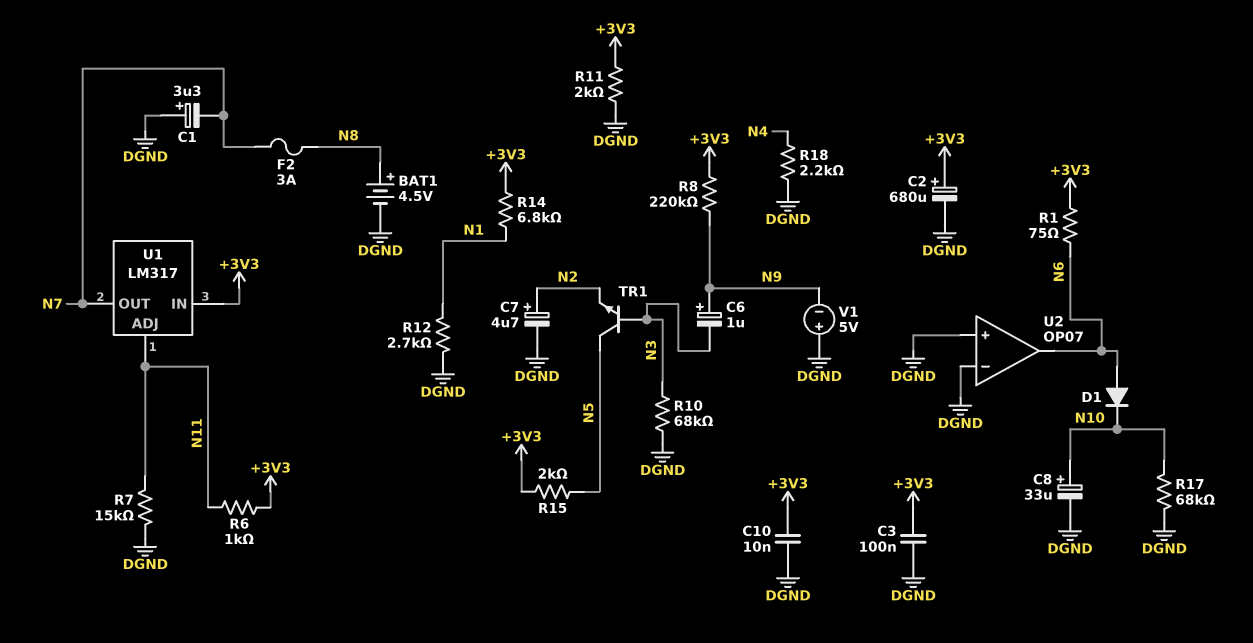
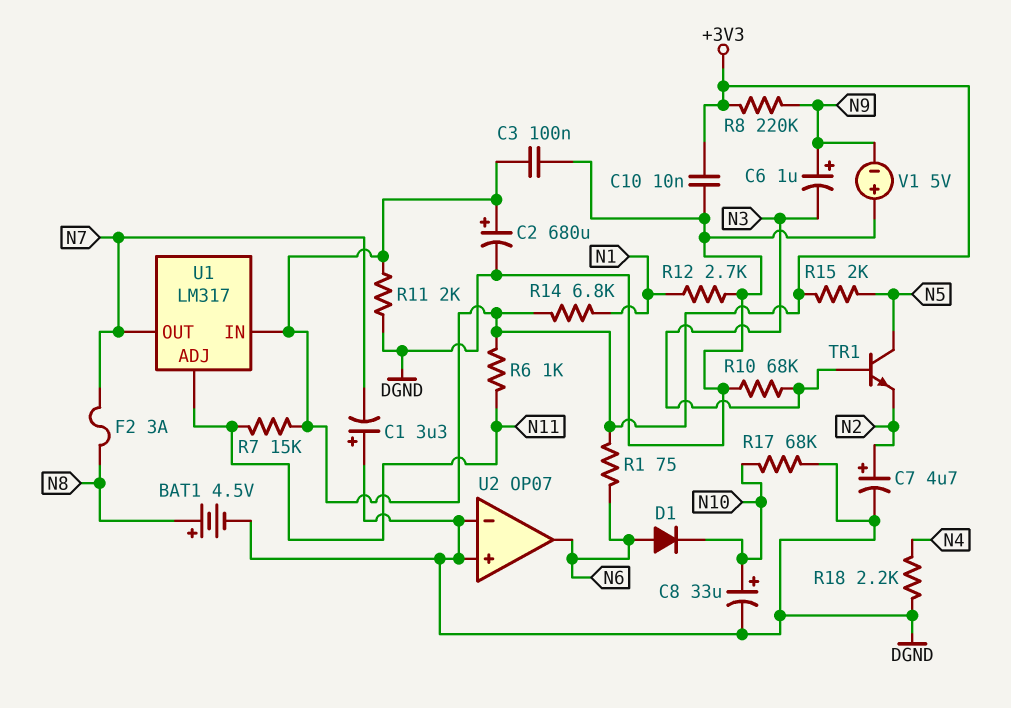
R7: 15k (DGND, N11) -> 15k (+3V3, N11)

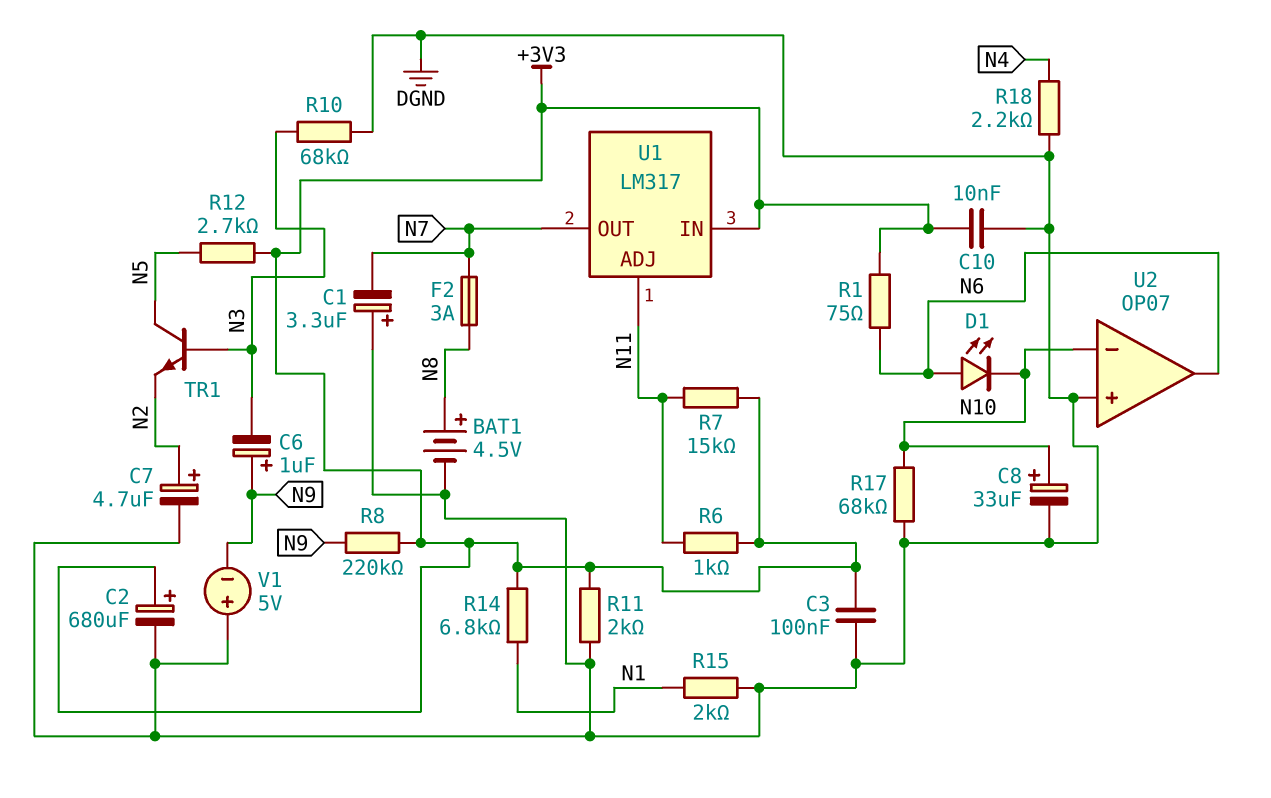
D1: diode (A N6, K N10) -> LED (A N6, K N10)
R12: 2.7k (DGND, N1) -> 2.7k (+3V3, N5)
R15: 2k (+3V3, N5) -> 2k (DGND, N1)
U2 pin in-: DGND -> N10

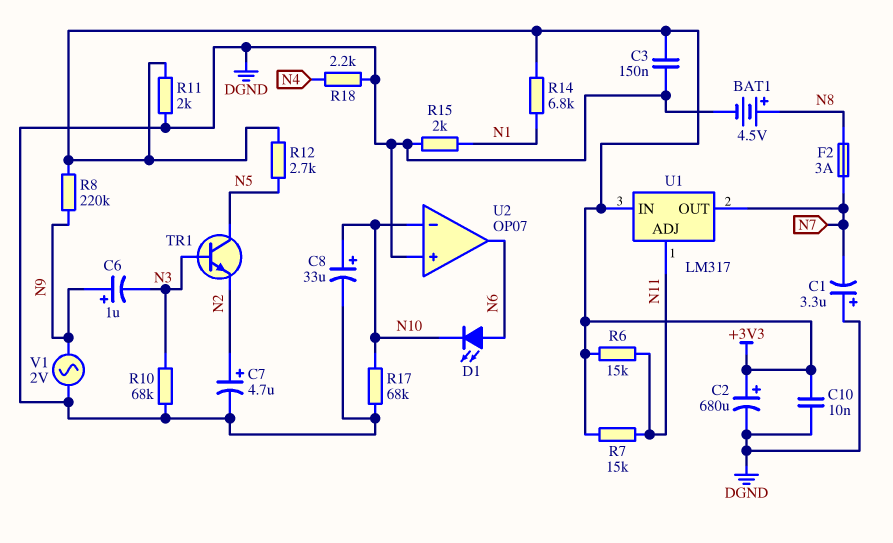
C3: 100nF (+3V3, DGND) -> 150nF (+3V3, DGND)
R1: 75 (+3V3, N6) -> none
R6: 1k (+3V3, N11) -> 15k (+3V3, N11)
V1: 5V (plus DGND, minus N9) -> AC 2V (DGND, N9)

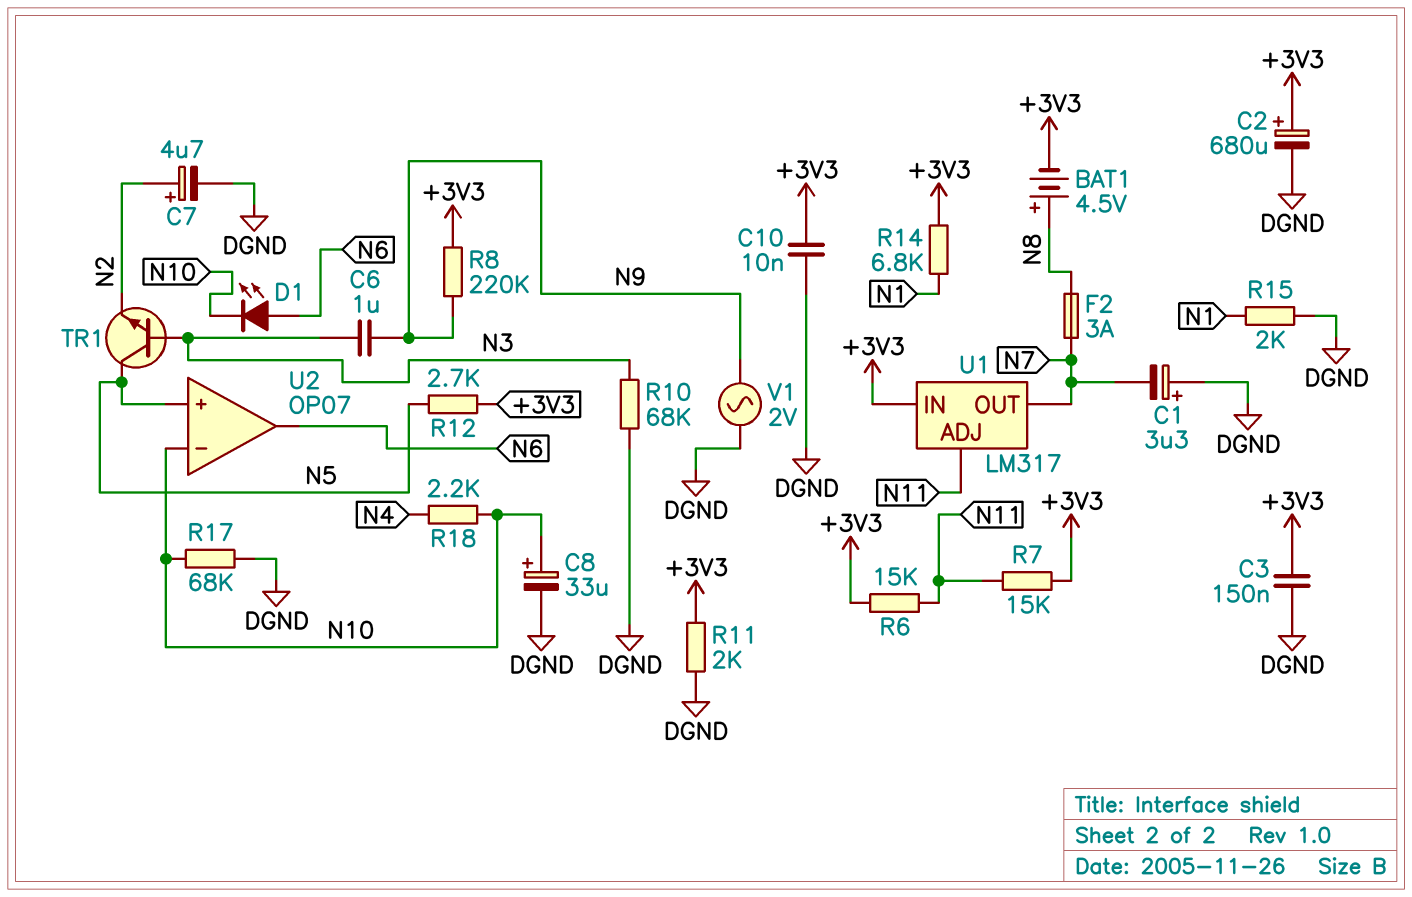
BAT1: 4.5V (plus N8, minus DGND) -> 4.5V (plus N8, minus +3V3)
C6: 1uF (plus N9, minus N3) -> 1uF (N3, N9)
R18: 2.2k (DGND, N4) -> 2.2k (N4, N10)
U2 pin in+: DGND -> N5

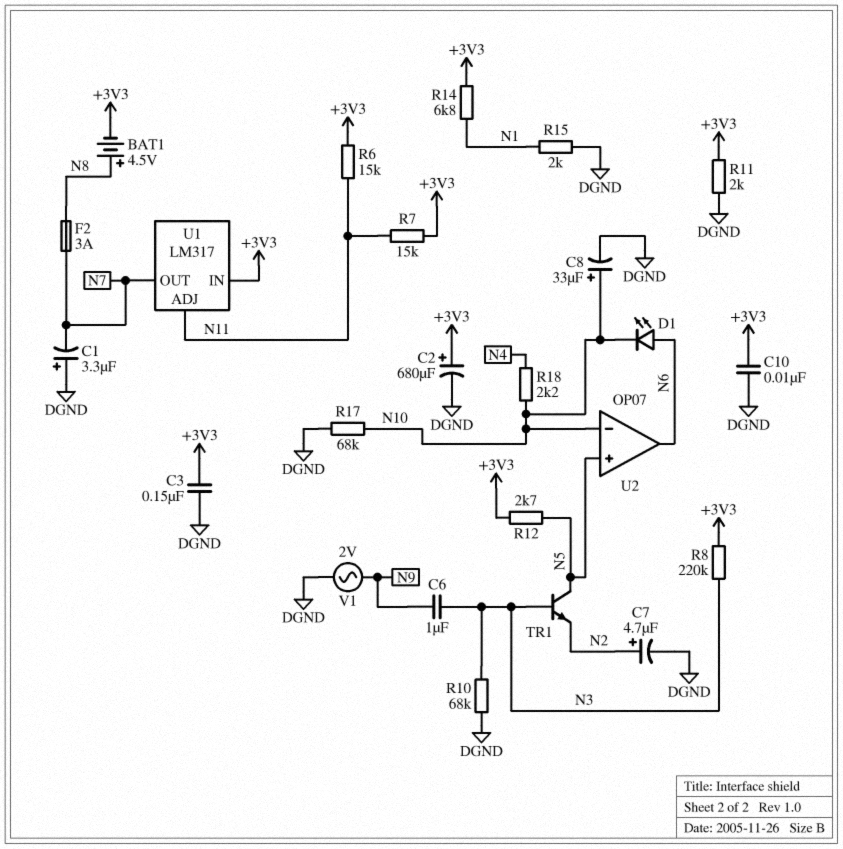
R8: 220k (+3V3, N9) -> 220k (+3V3, N3)

